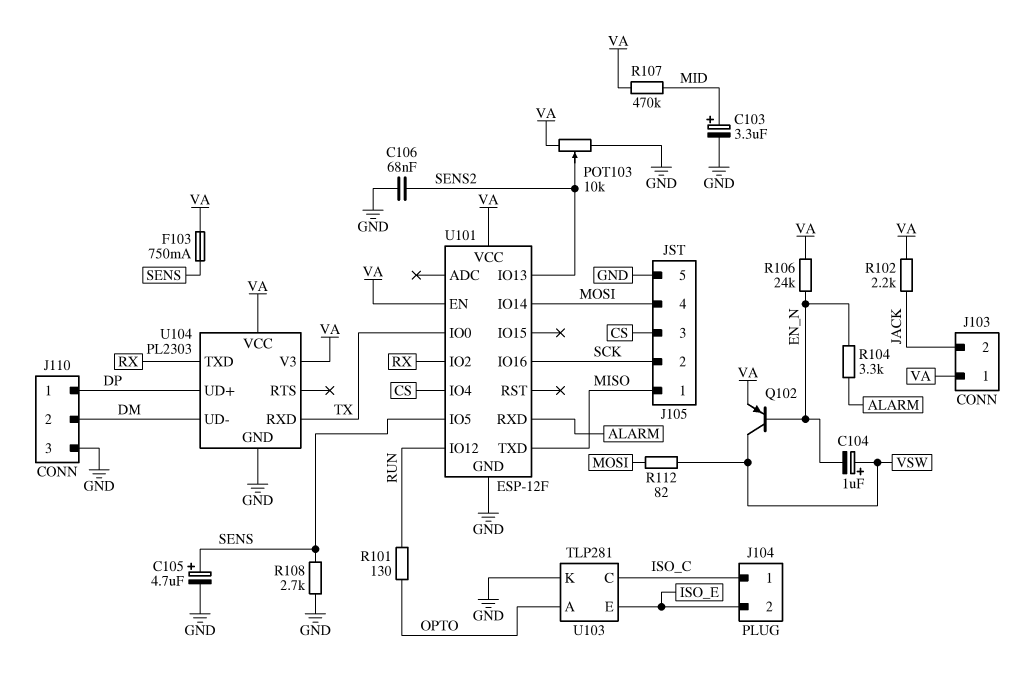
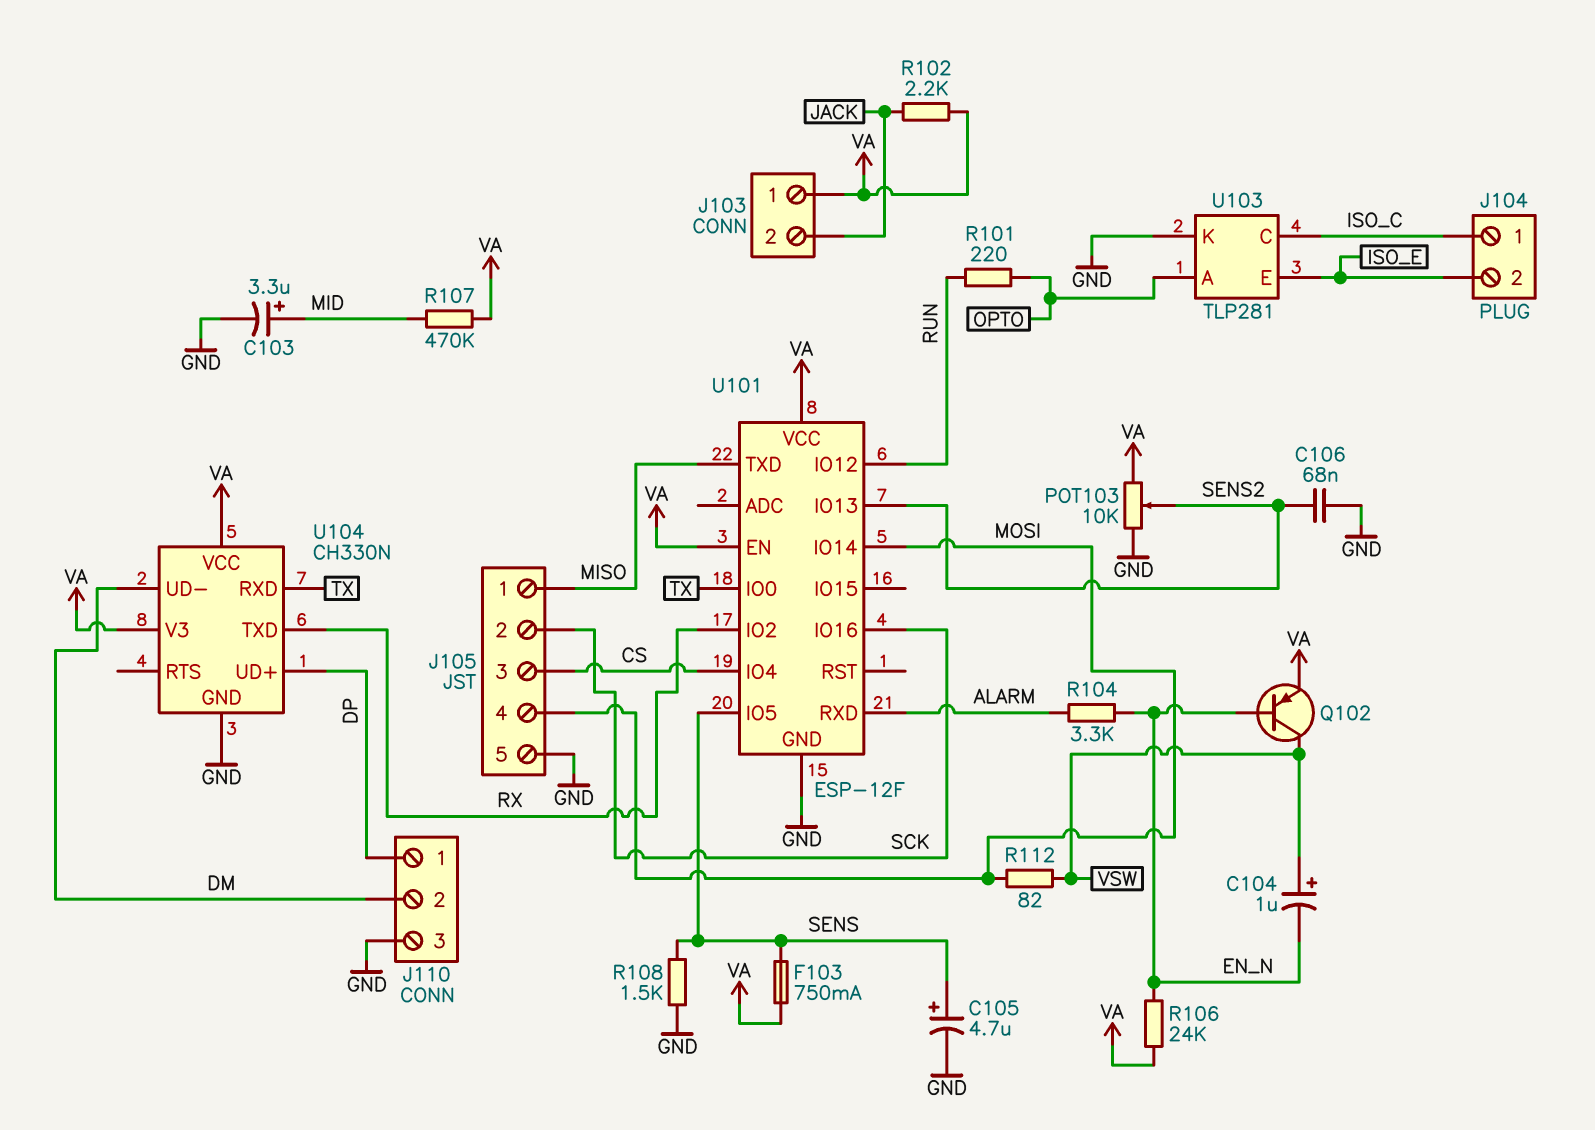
R101: 130 (OPTO, RUN) -> 220 (OPTO, RUN)
R108: 2.7k (GND, SENS) -> 1.5k (GND, SENS)
U104: PL2303 -> CH330N

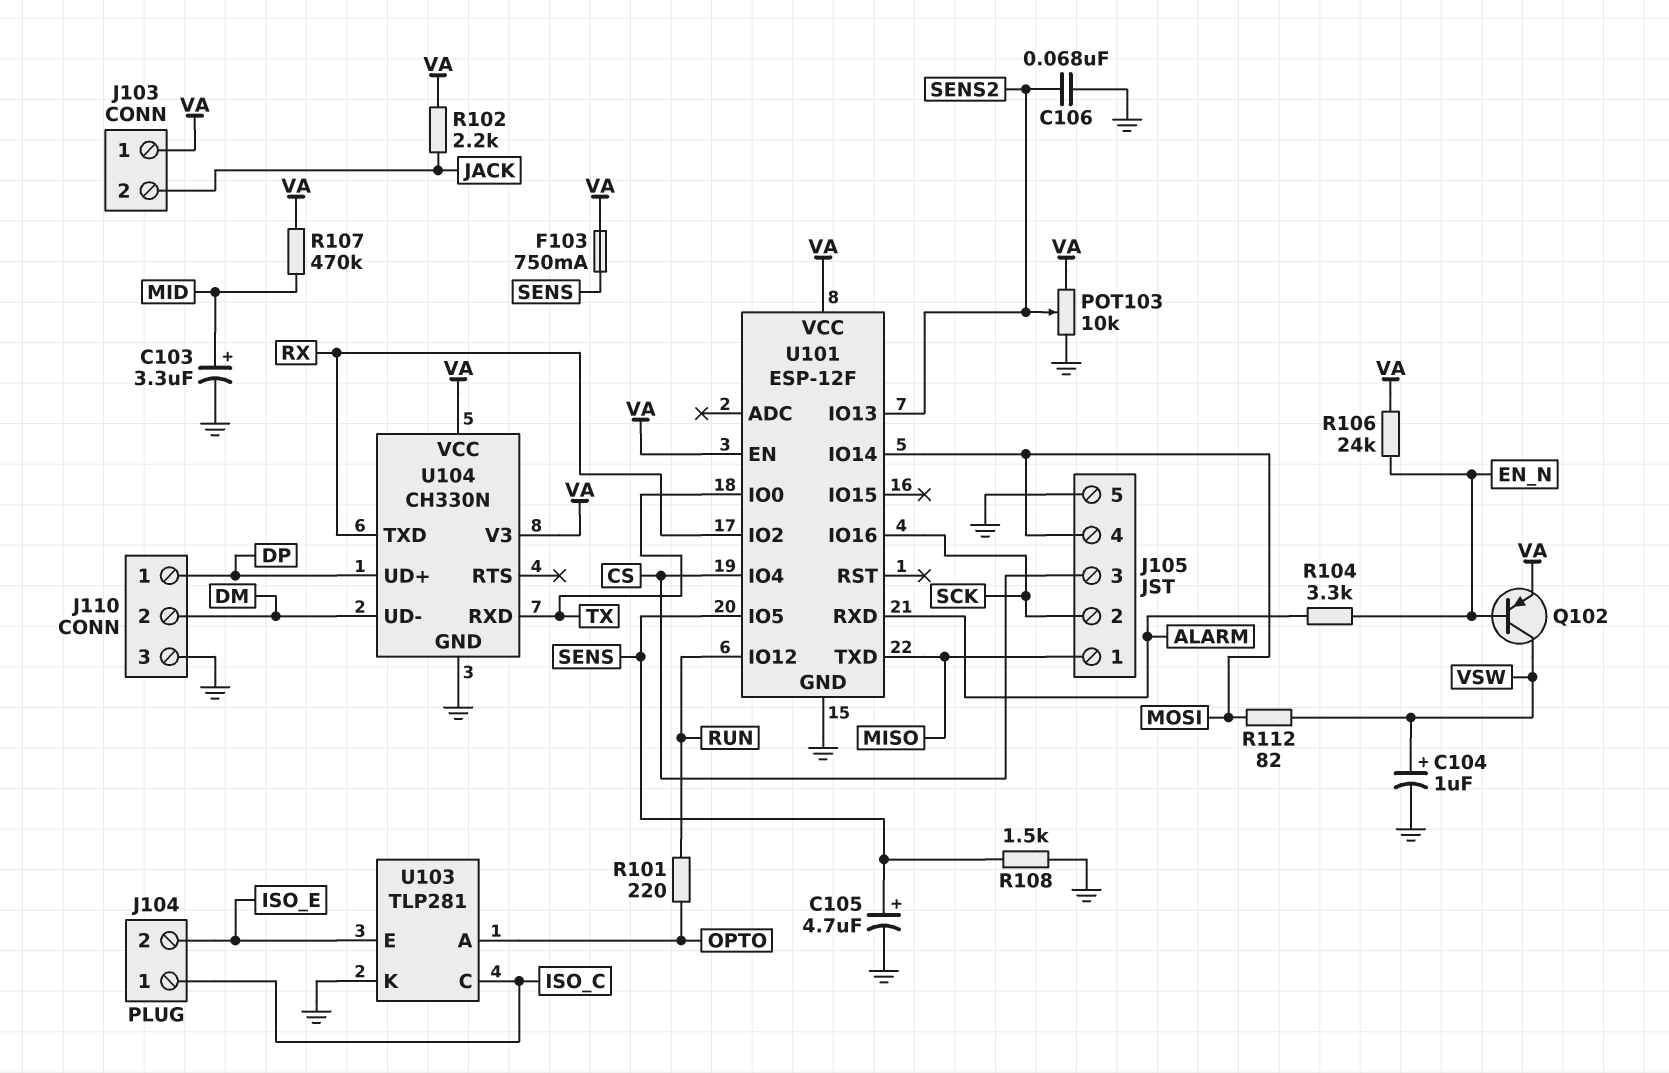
C104: 1uF (plus VSW, minus EN_N) -> 1uF (plus VSW, minus GND)

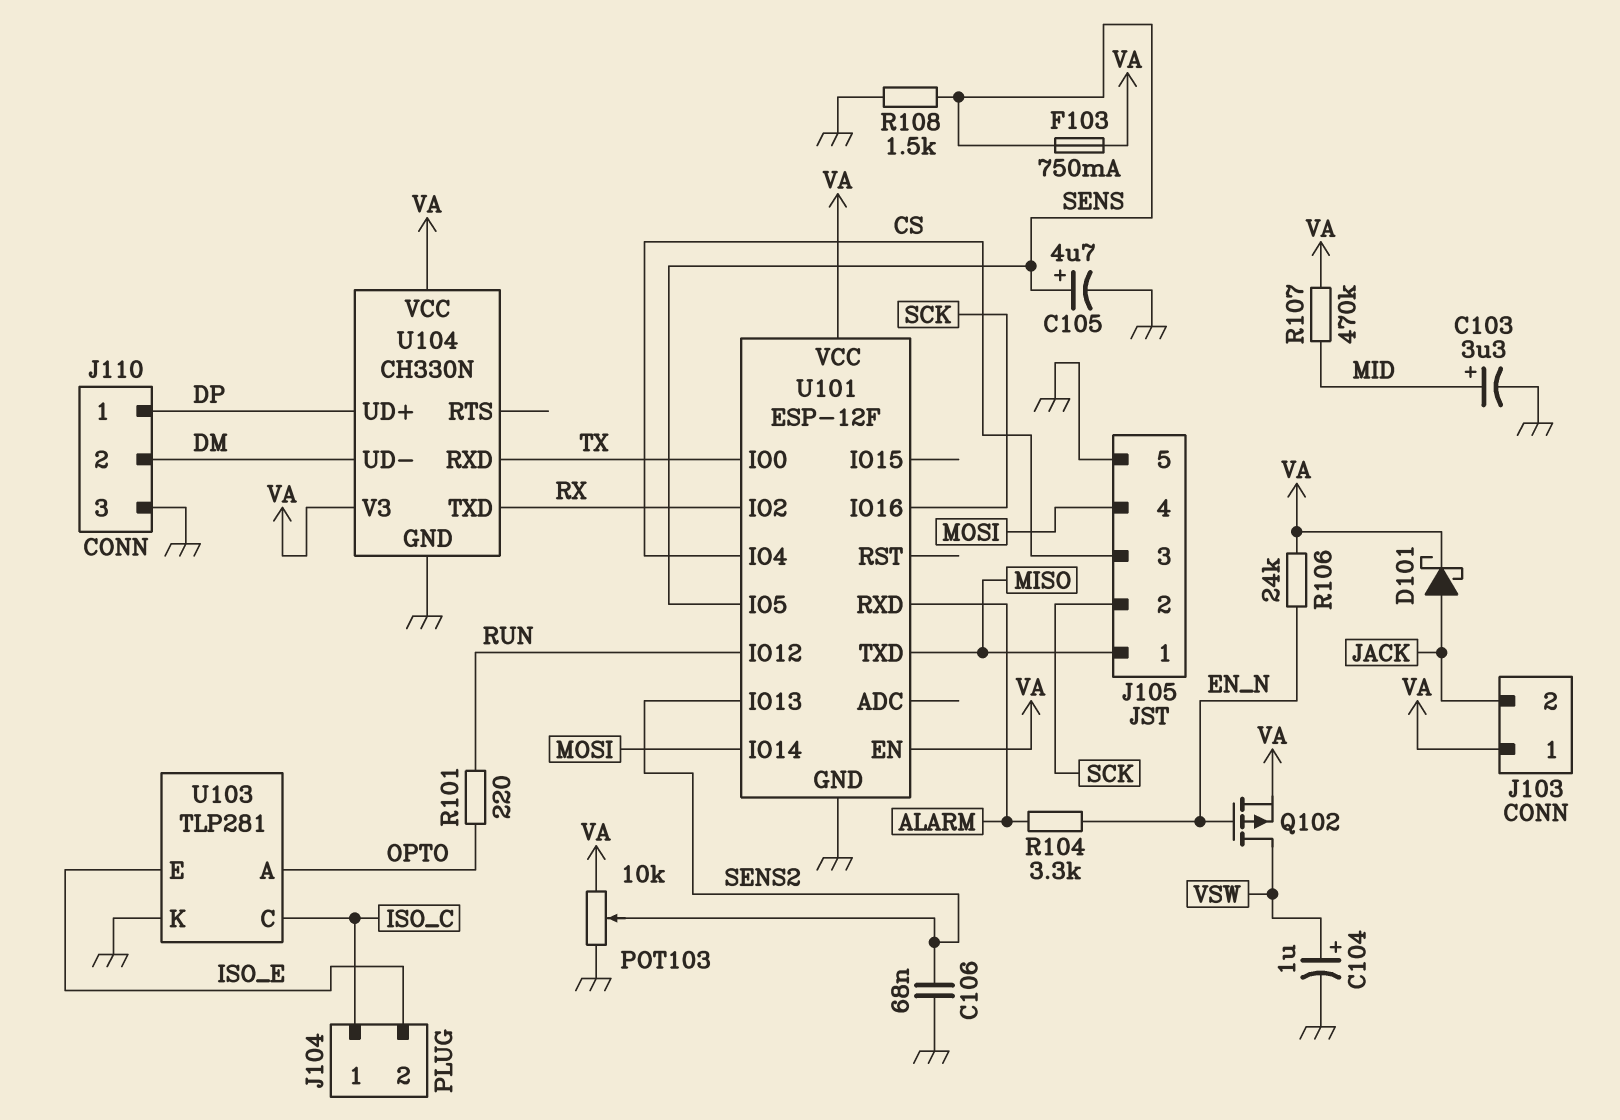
D101: none -> schottky (A JACK, K VA)
Q102: PNP (B EN_N, C VSW, E VA) -> PMOS (G EN_N, D VSW, S VA)
R102: 2.2k (JACK, VA) -> none
R112: 82 (MOSI, VSW) -> none

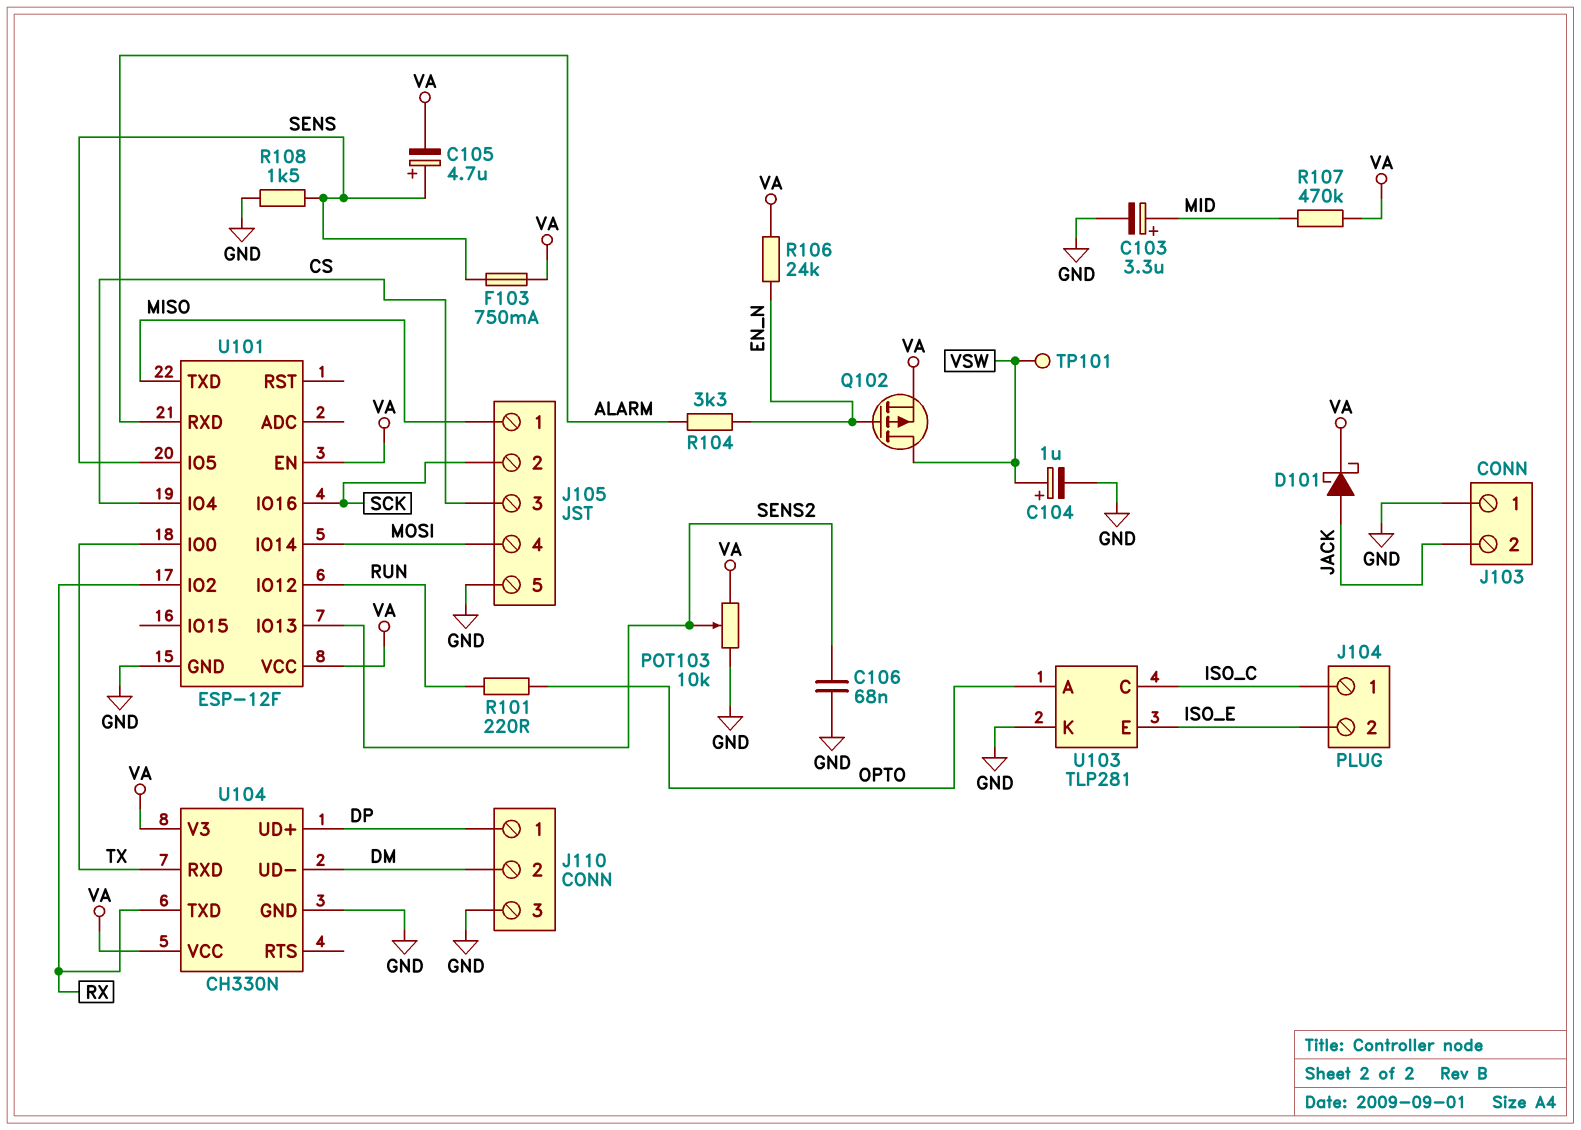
C105: 4.7uF (plus SENS, minus GND) -> 4.7uF (plus SENS, minus VA)
J103 pin 1: VA -> GND
TP101: none -> test point (VSW)

